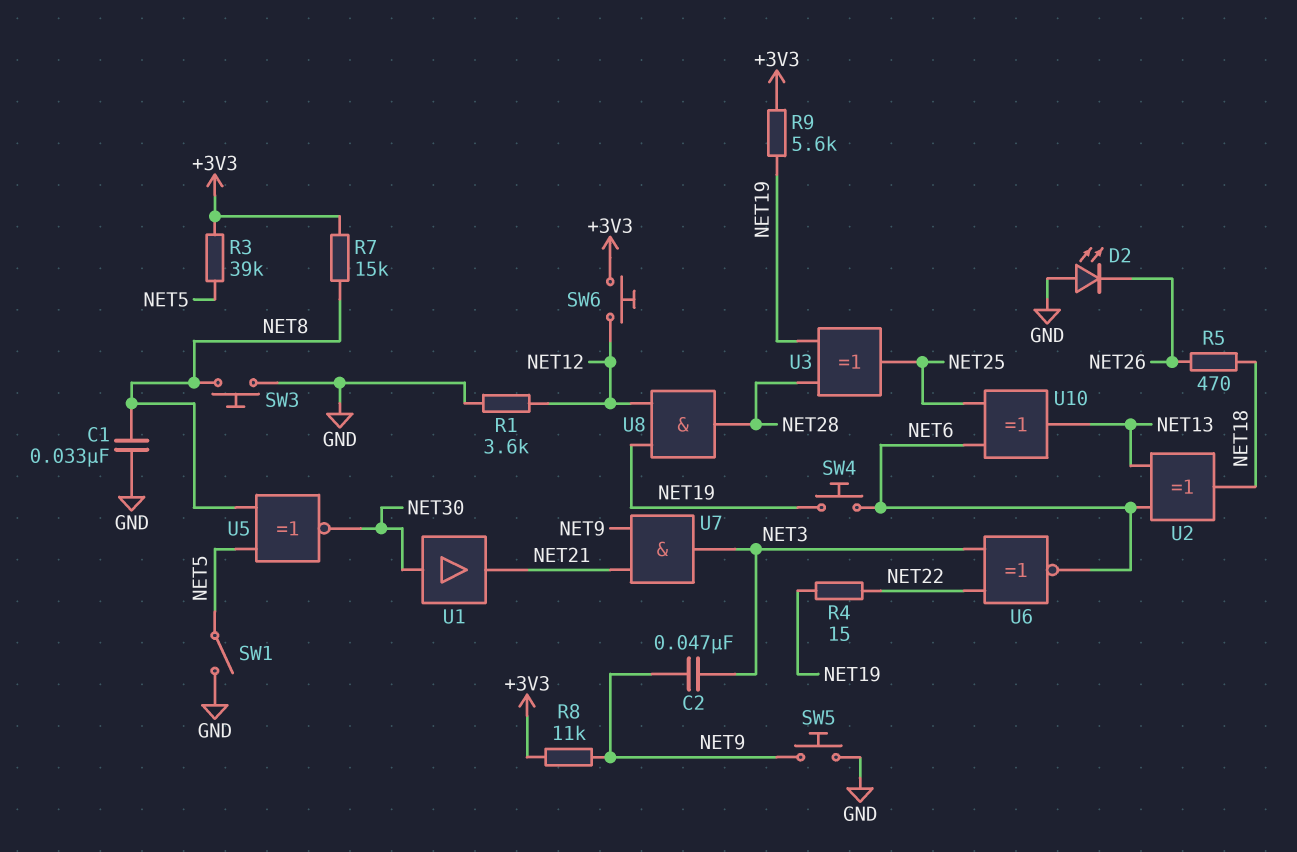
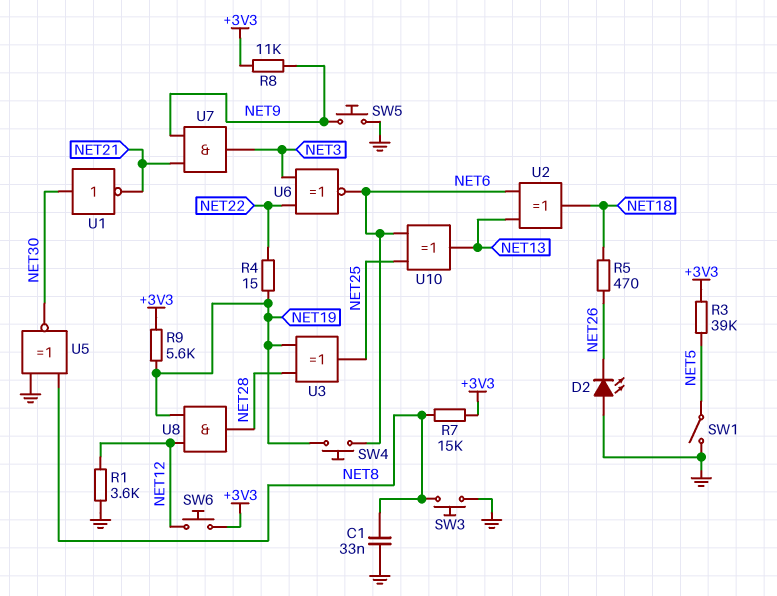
C2: 47nF (NET3, NET9) -> none
U1: buffer (in NET30, out NET21) -> NOT (in NET30, out NET21)
U5: XNOR (in NET5, in NET8, out NET30) -> XNOR (in GND, in NET8, out NET30)

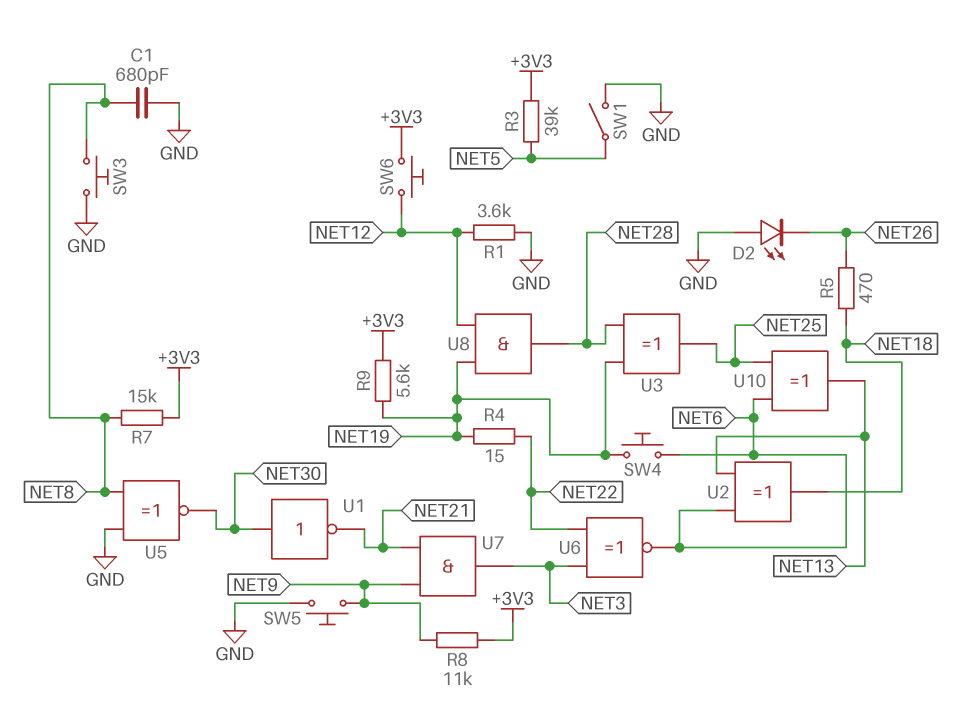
C1: 33nF (GND, NET8) -> 680pF (GND, NET8)

